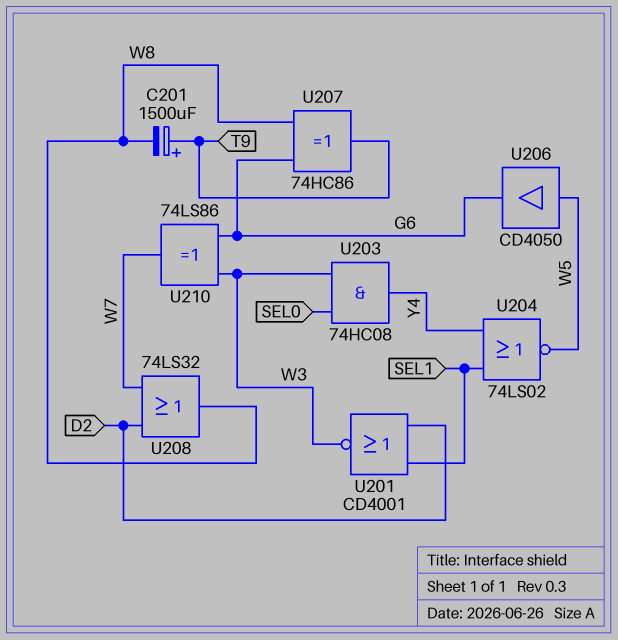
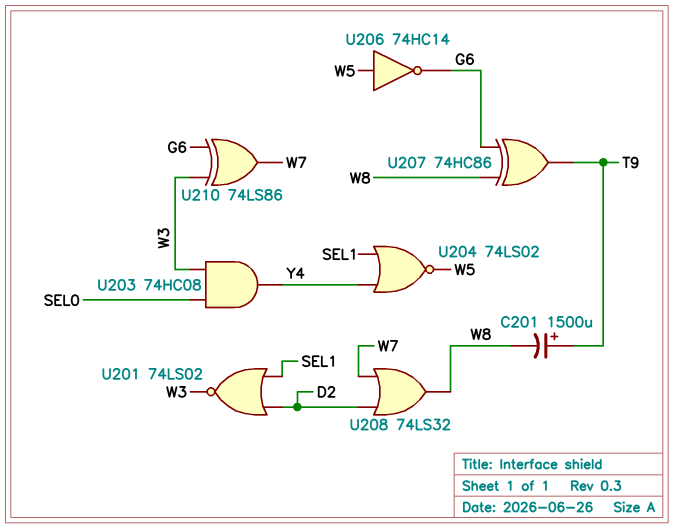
U201: NOR CD4001 (in D2, in SEL1, out W3) -> NOR 74LS02 (in D2, in SEL1, out W3)
U206: buffer CD4050 (in W5, out G6) -> NOT 74HC14 (in W5, out G6)

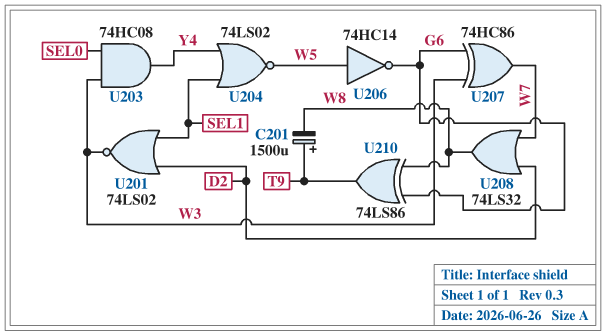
U207: XOR 74HC86 (in G6, in W8, out T9) -> XOR 74HC86 (in G6, in W3, out W7)
U210: XOR 74LS86 (in G6, in W3, out W7) -> XOR 74LS86 (in G6, in W8, out T9)

